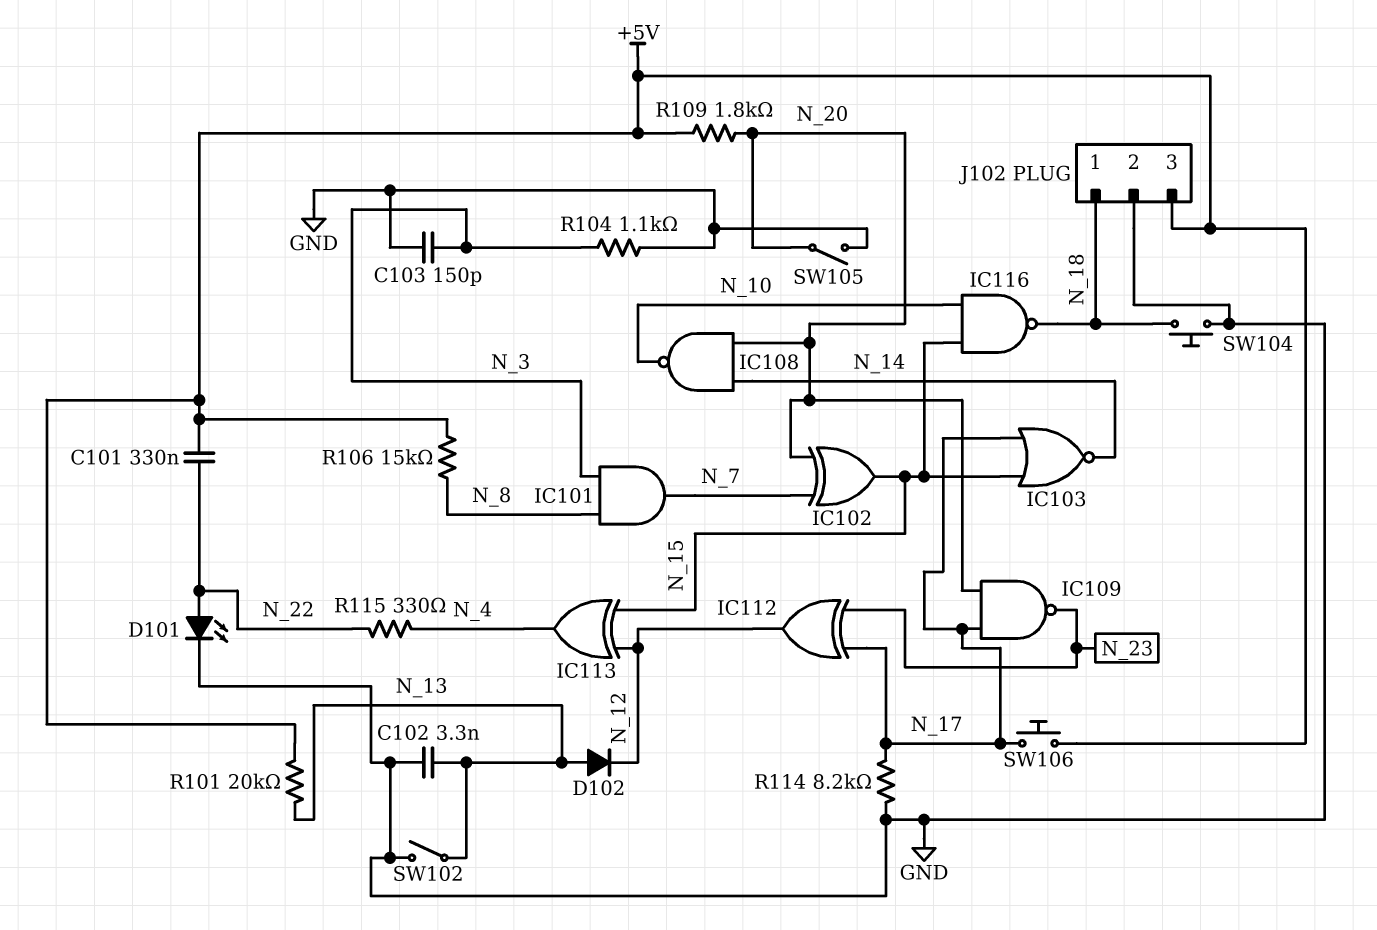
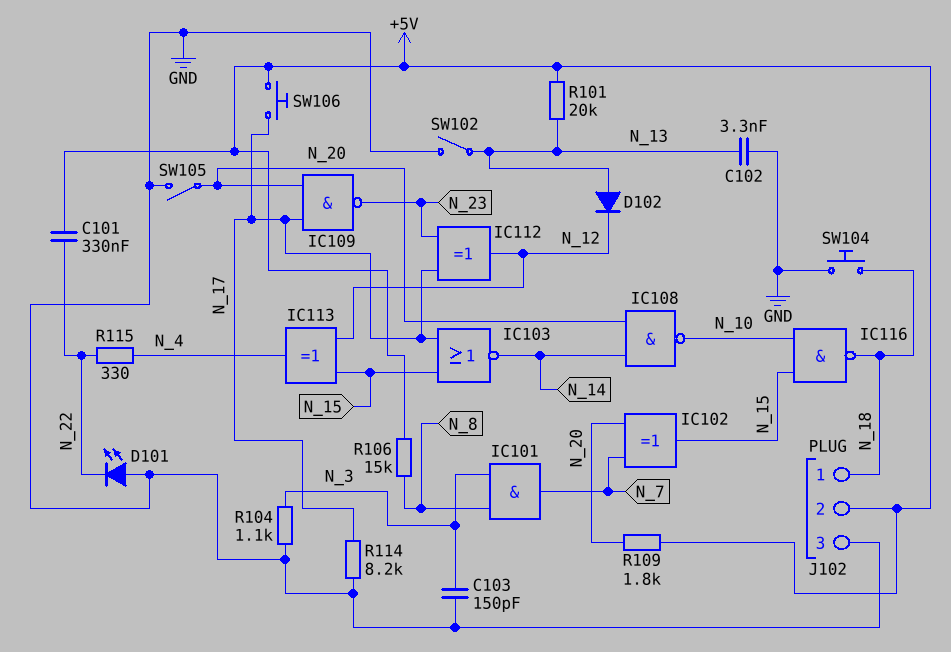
D101: LED (A N_22, K GND) -> LED (A GND, K N_22)
J102 pin 2: GND -> +5V
J102 pin 3: +5V -> GND

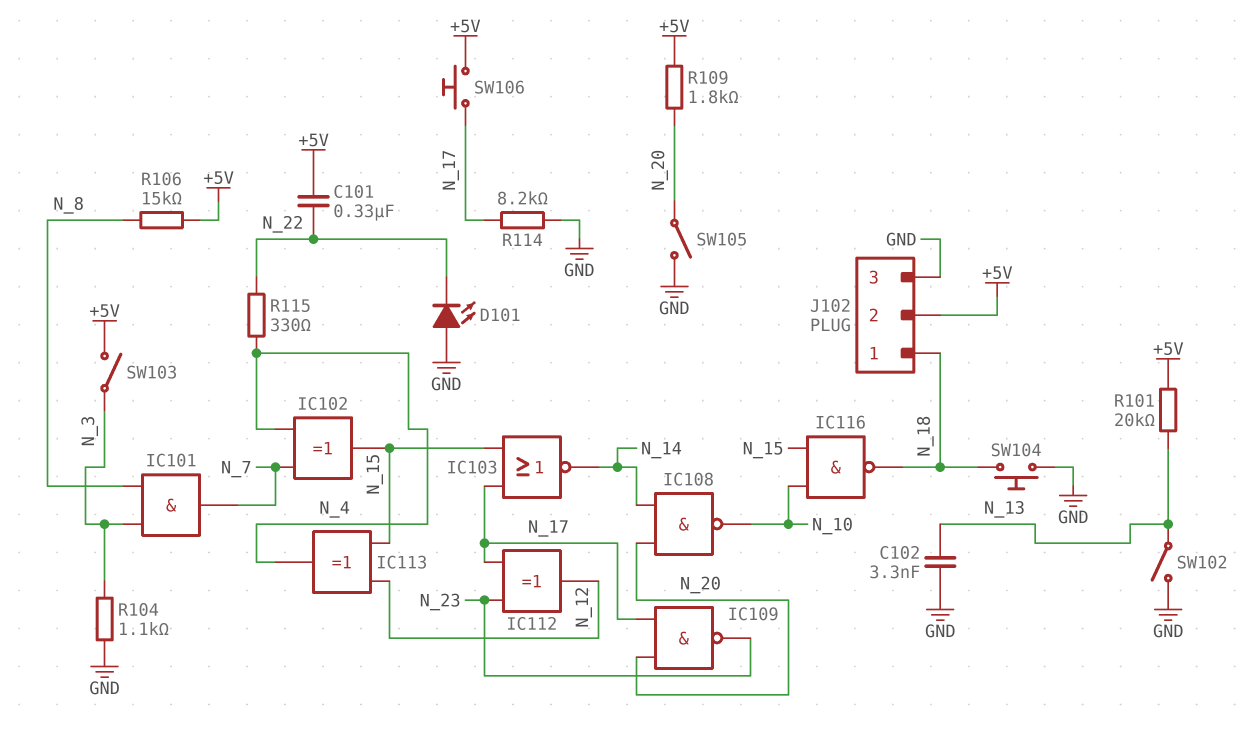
C103: 150pF (GND, N_3) -> none
D102: diode (A N_13, K N_12) -> none
IC102: XOR (in N_7, in N_20, out N_15) -> XOR (in N_4, in N_7, out N_15)
SW103: none -> switch (+5V, N_3)

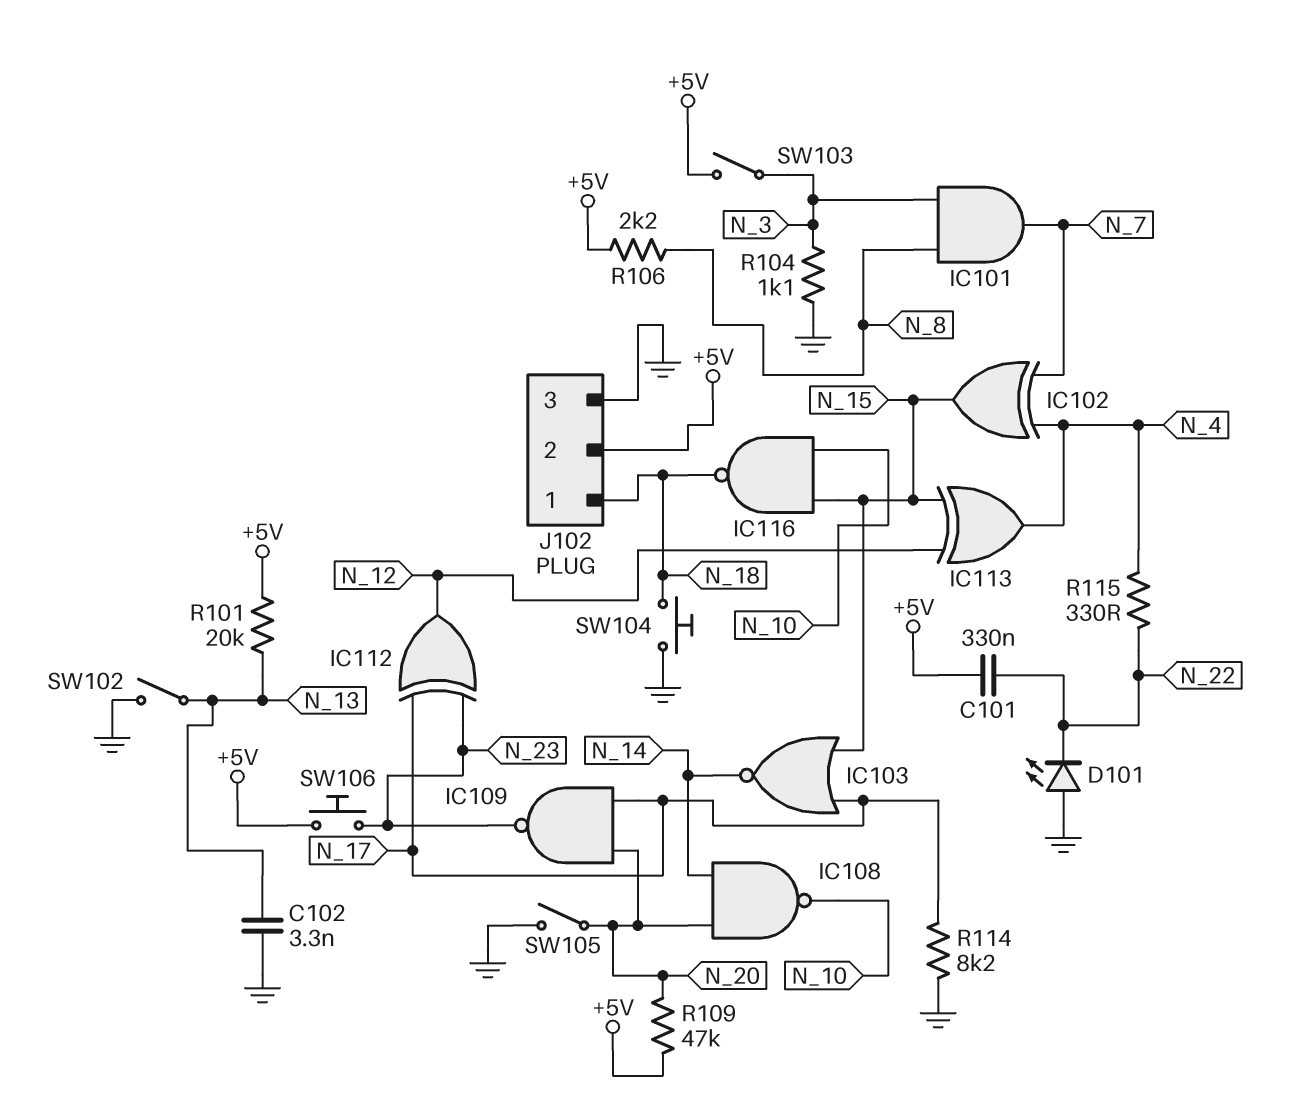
R106: 15k (+5V, N_8) -> 2.2k (+5V, N_8)
R109: 1.8k (+5V, N_20) -> 47k (+5V, N_20)
SW106: button (+5V, N_17) -> button (+5V, N_23)

